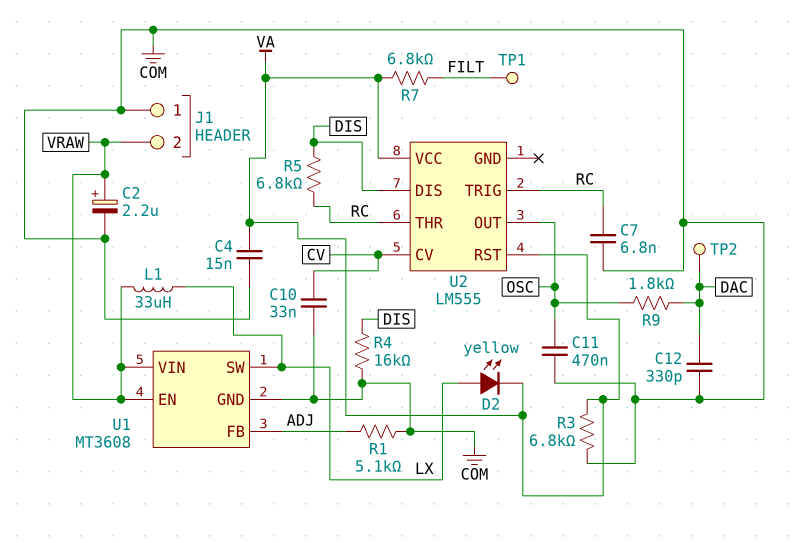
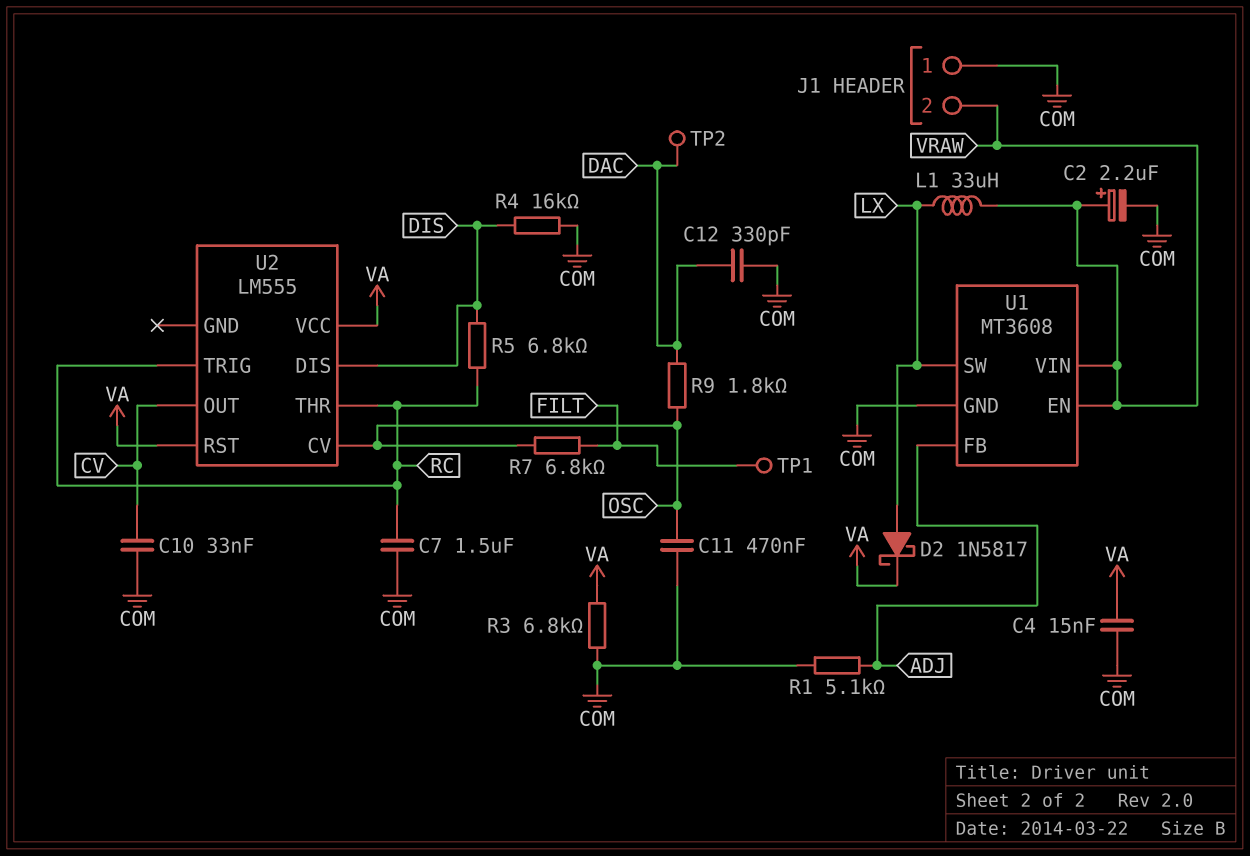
C7: 6.8nF (COM, RC) -> 1.5uF (COM, RC)
D2: LED yellow (A LX, K VA) -> schottky 1N5817 (A LX, K VA)
R7: 6.8k (FILT, VA) -> 6.8k (FILT, OSC)
U2 pin CV: CV -> OSC
U2 pin OUT: OSC -> CV

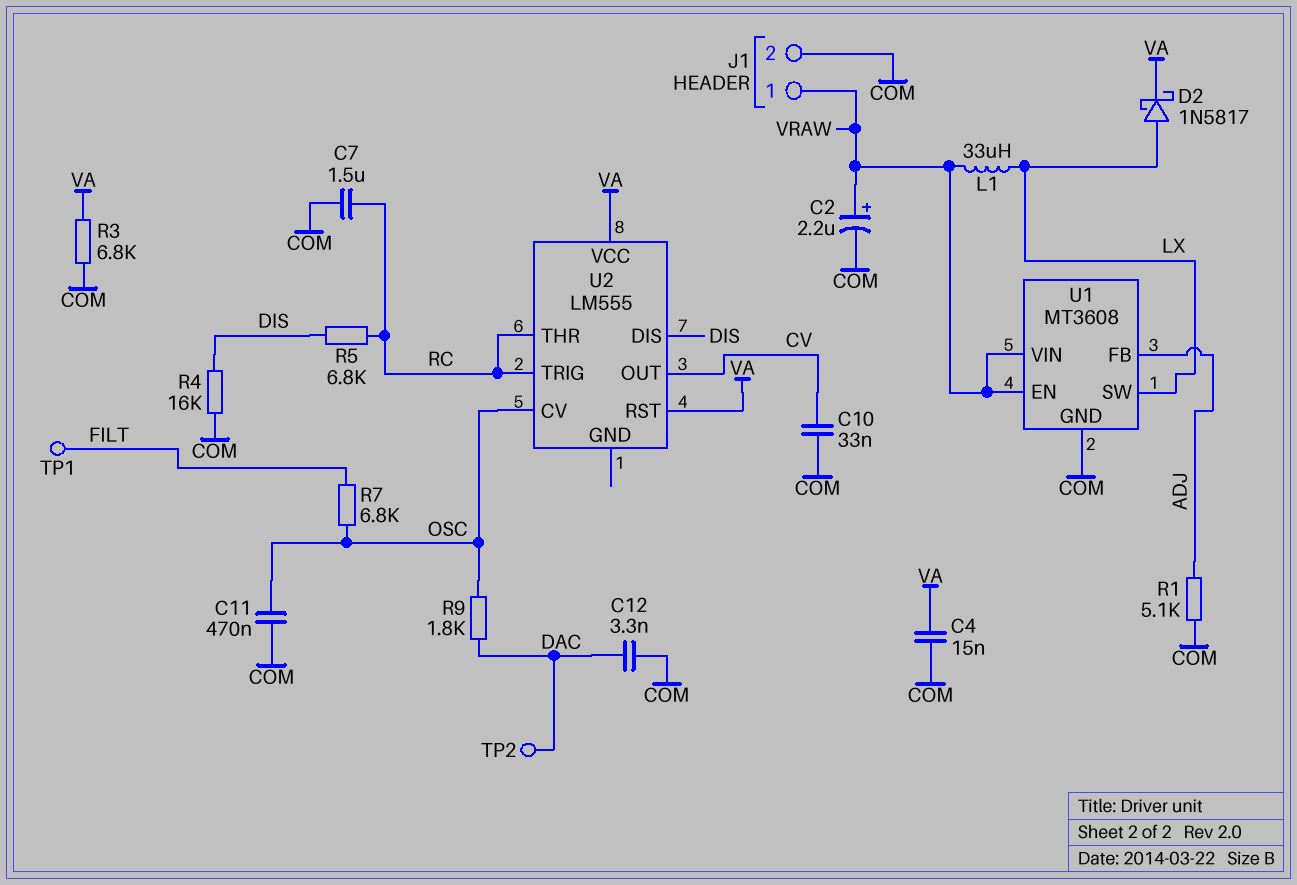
C12: 330pF (COM, DAC) -> 3.3nF (COM, DAC)
J1 pin 1: COM -> VRAW
J1 pin 2: VRAW -> COM

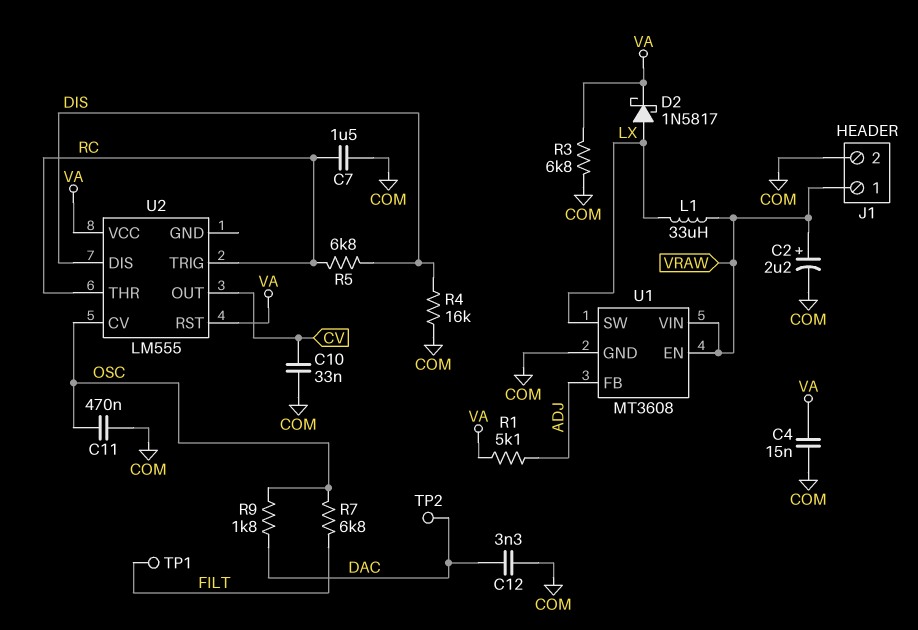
R1: 5.1k (ADJ, COM) -> 5.1k (ADJ, VA)

